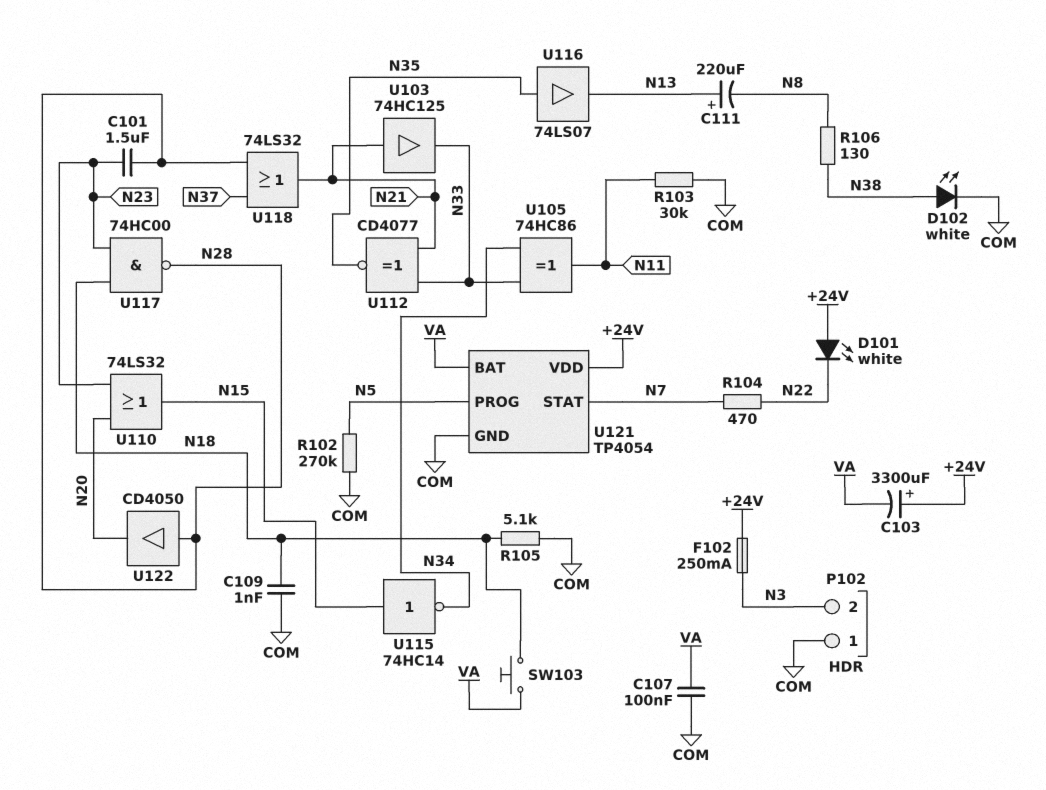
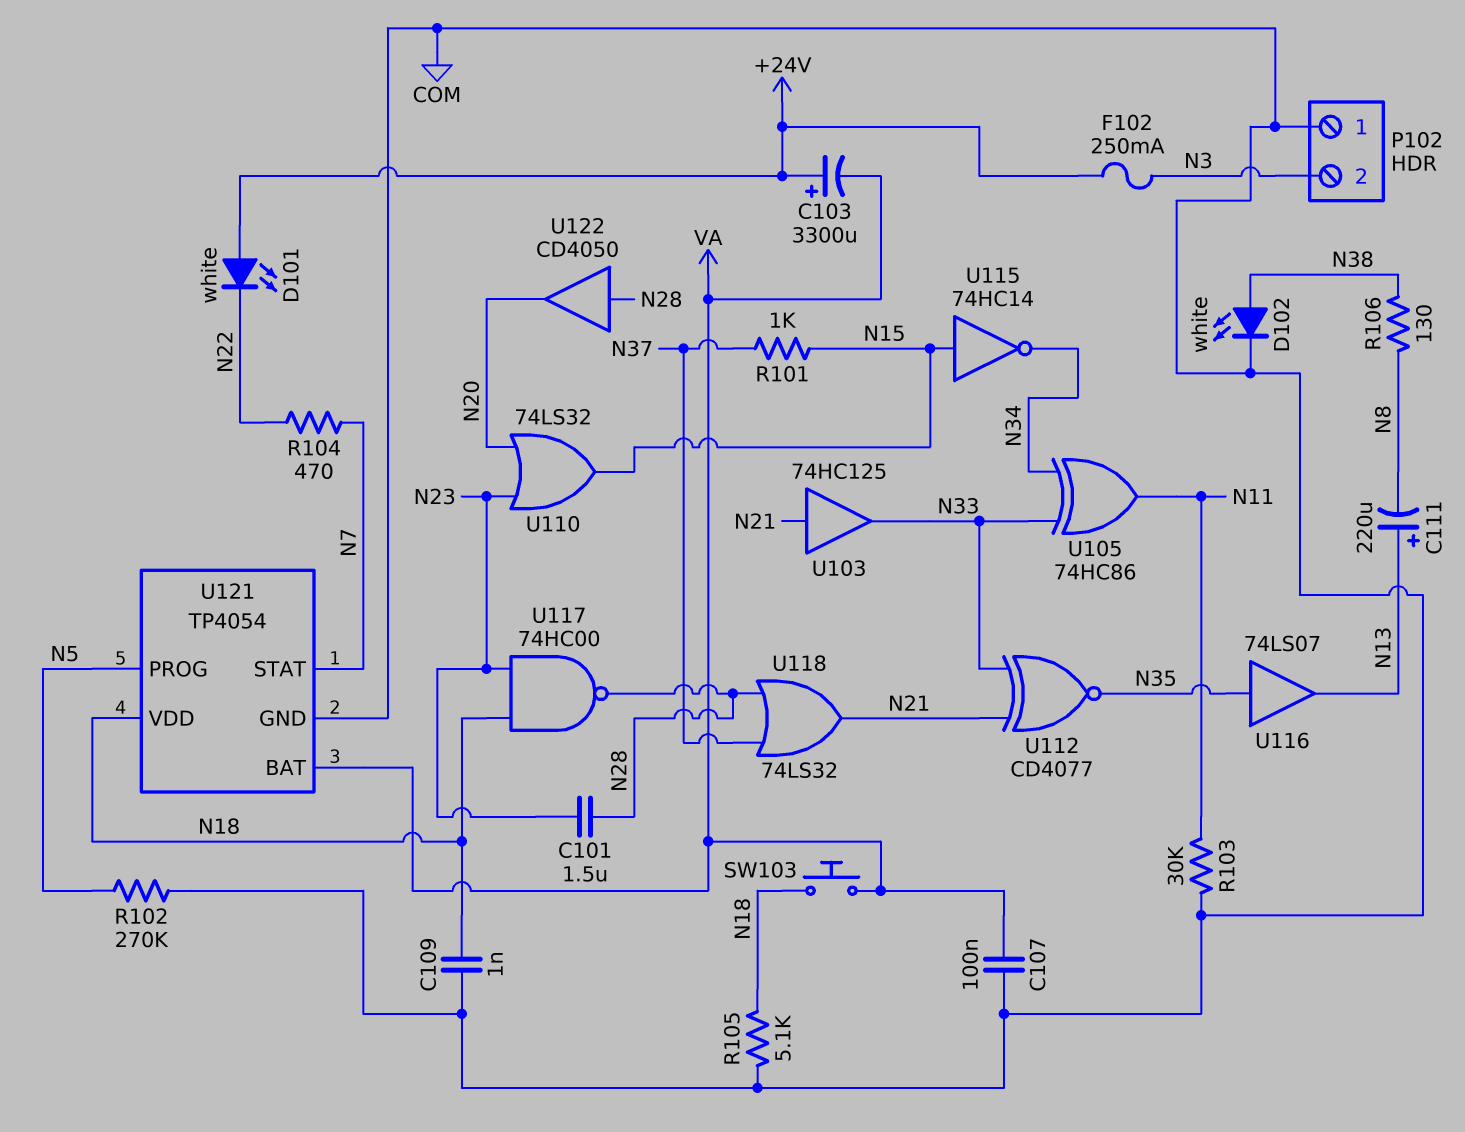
R101: none -> 1k (N15, N37)
U121 pin VDD: +24V -> N18

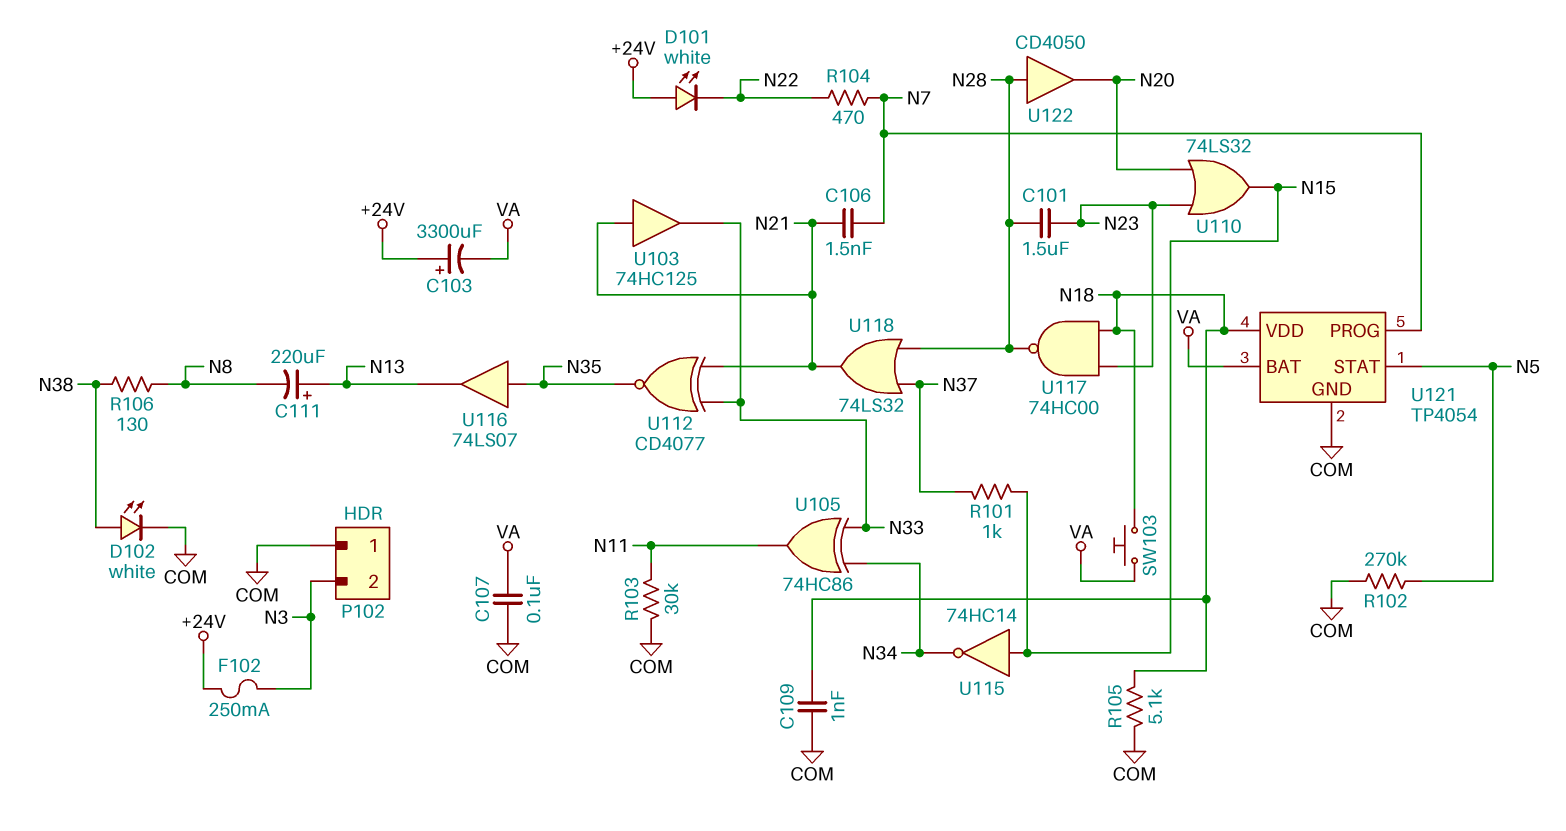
C106: none -> 1.5nF (N7, N21)
U121 pin PROG: N5 -> N7
U121 pin STAT: N7 -> N5

